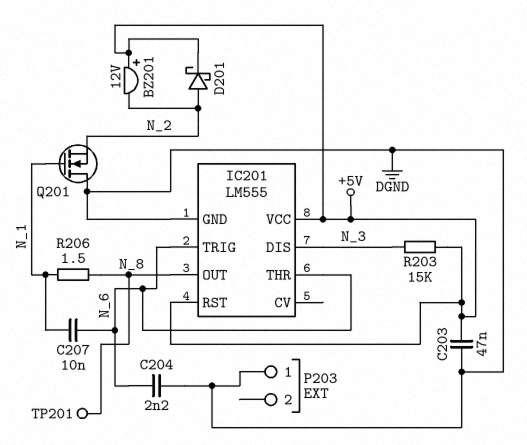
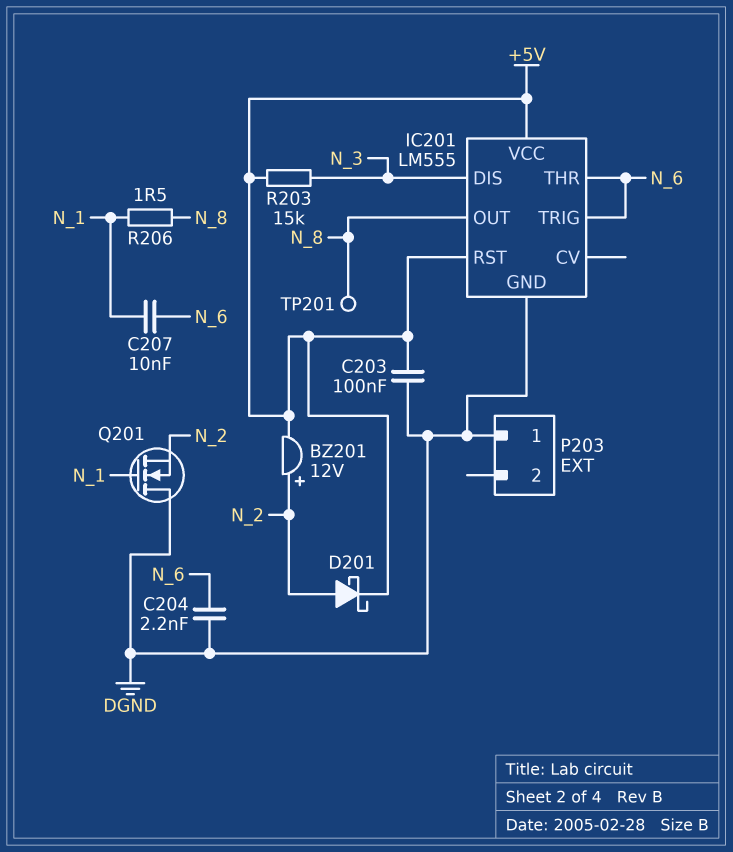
BZ201: buzzer 12V (plus +5V, minus N_2) -> buzzer 12V (plus N_2, minus +5V)
C203: 47nF (+5V, DGND) -> 100nF (+5V, DGND)

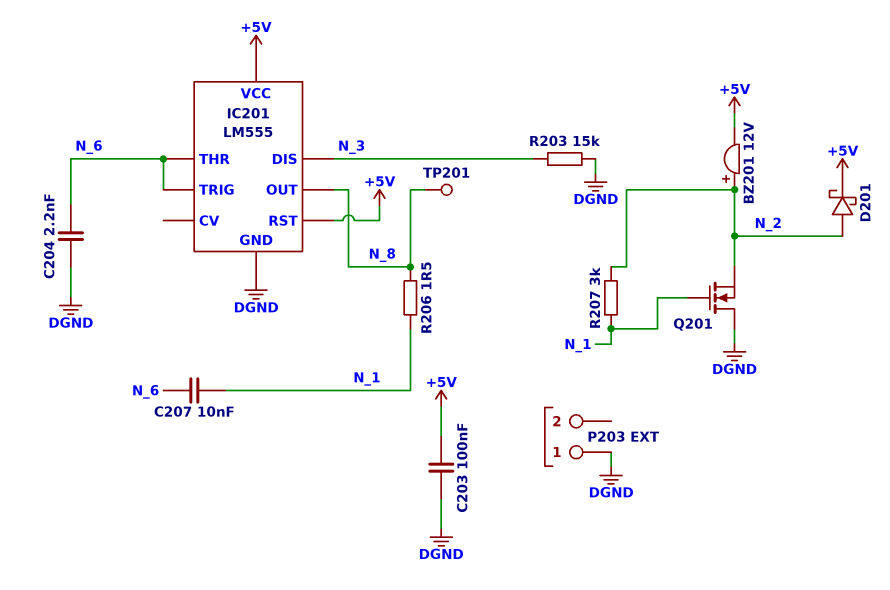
R203: 15k (+5V, N_3) -> 15k (DGND, N_3)
R207: none -> 3k (N_1, N_2)

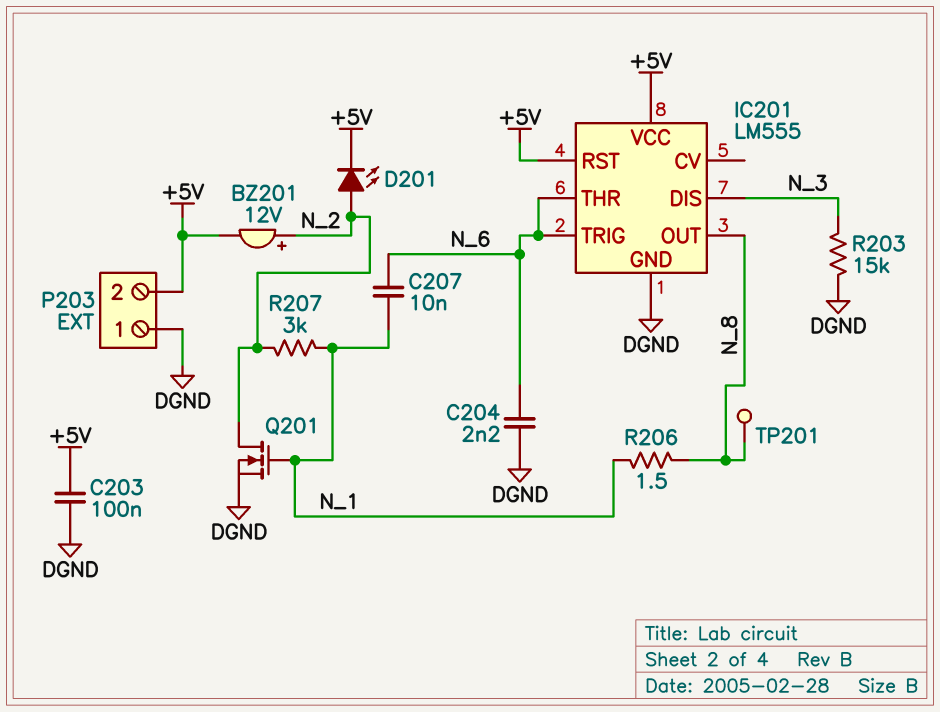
D201: schottky (A N_2, K +5V) -> LED (A N_2, K +5V)
P203 pin 2: none -> +5V
Q201: NMOS (G N_1, D DGND, S N_2) -> NMOS (G N_1, D N_2, S DGND)

